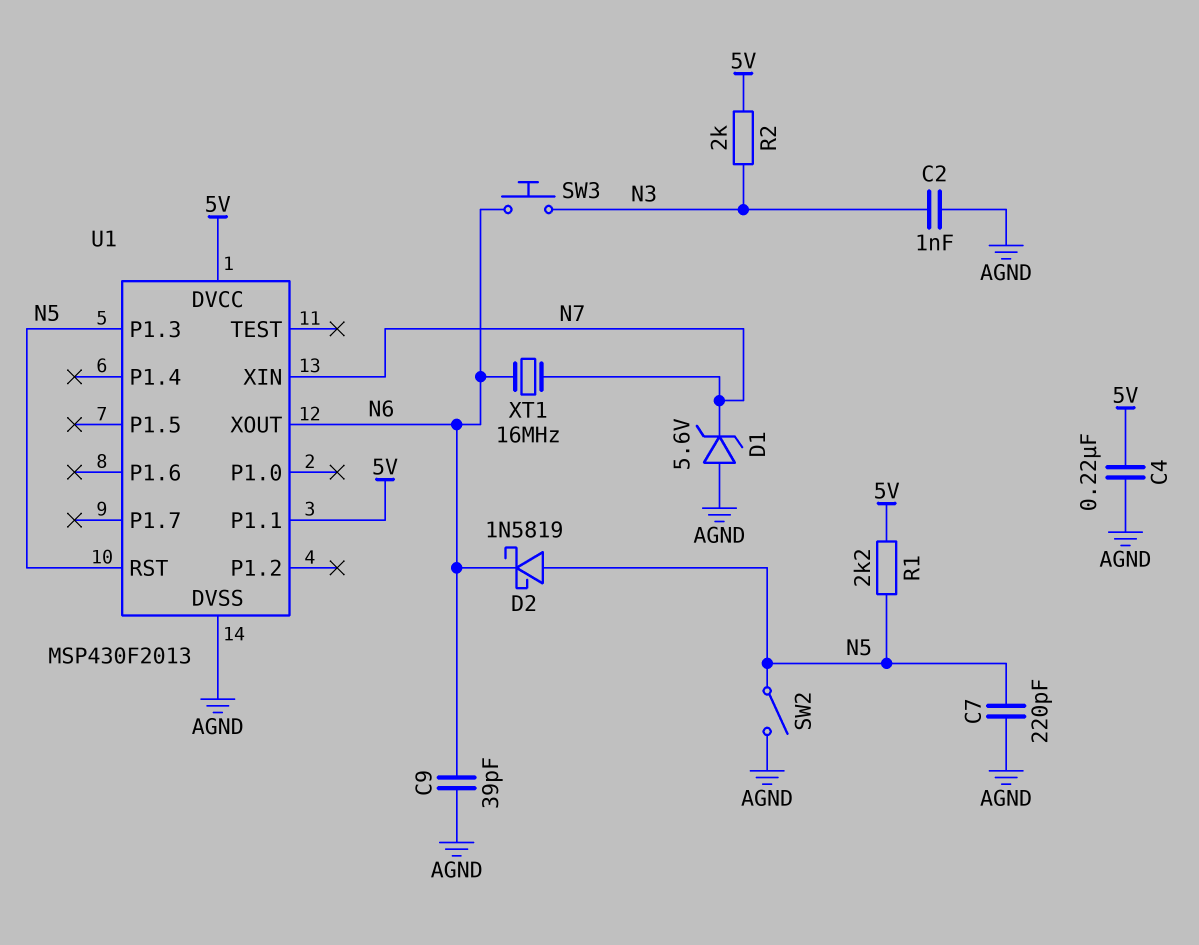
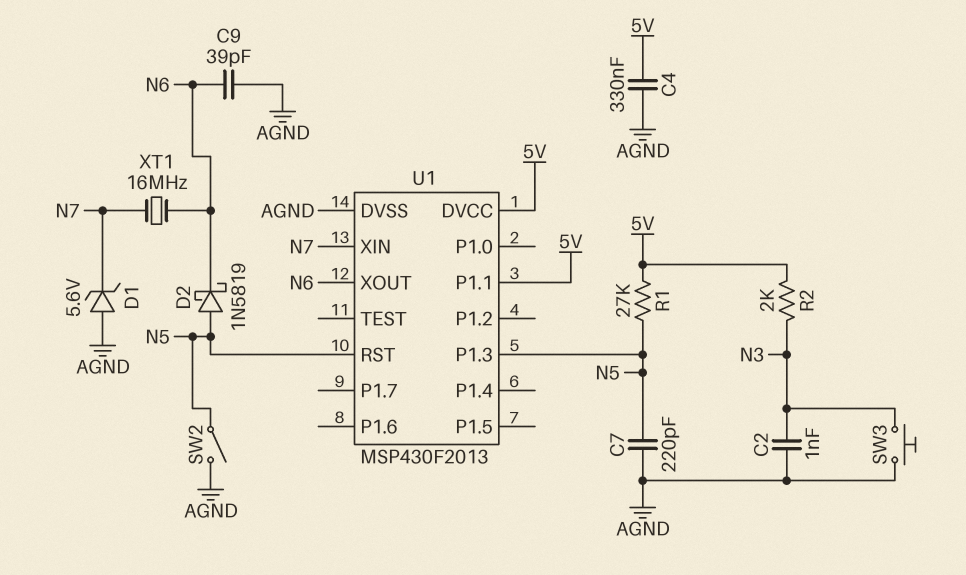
C4: 220nF (5V, AGND) -> 330nF (5V, AGND)
R1: 2.2k (5V, N5) -> 27k (5V, N5)
SW3: button (N3, N6) -> button (AGND, N3)

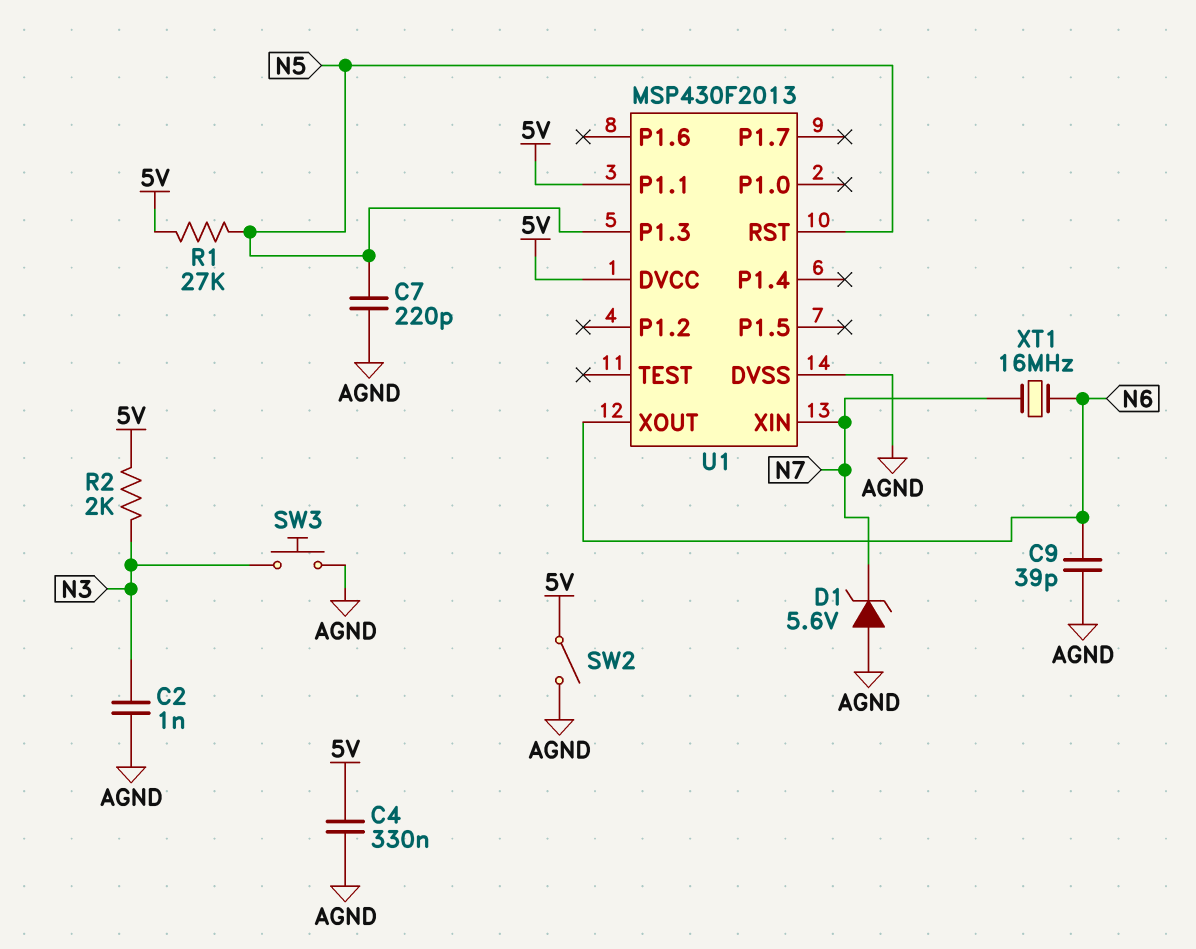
D2: schottky 1N5819 (A N5, K N6) -> none
SW2: switch (AGND, N5) -> switch (5V, AGND)

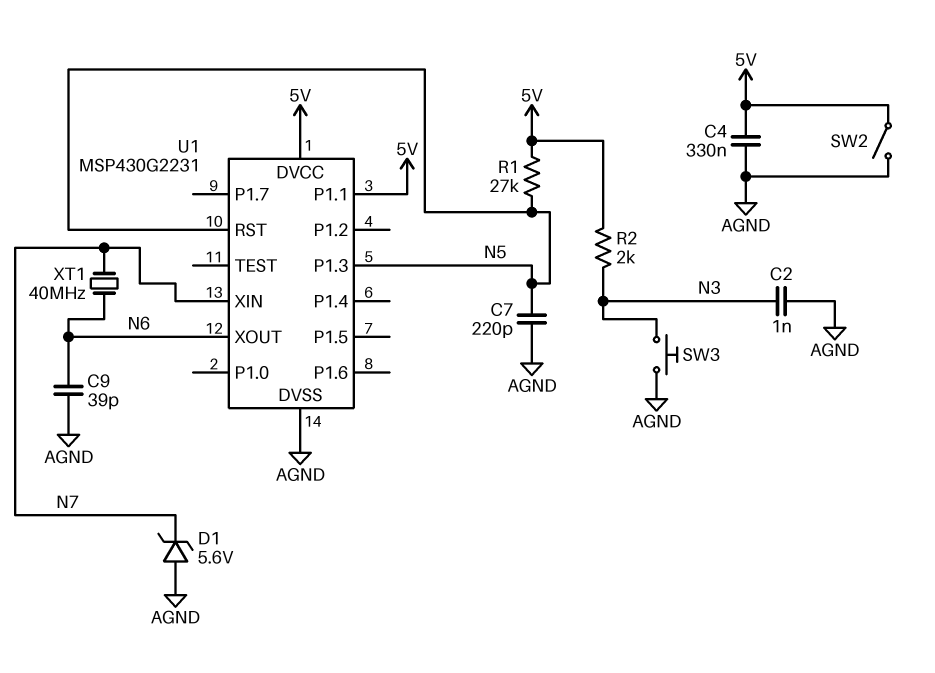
U1: MSP430F2013 -> MSP430G2231
XT1: 16MHz (N6, N7) -> 40MHz (N6, N7)

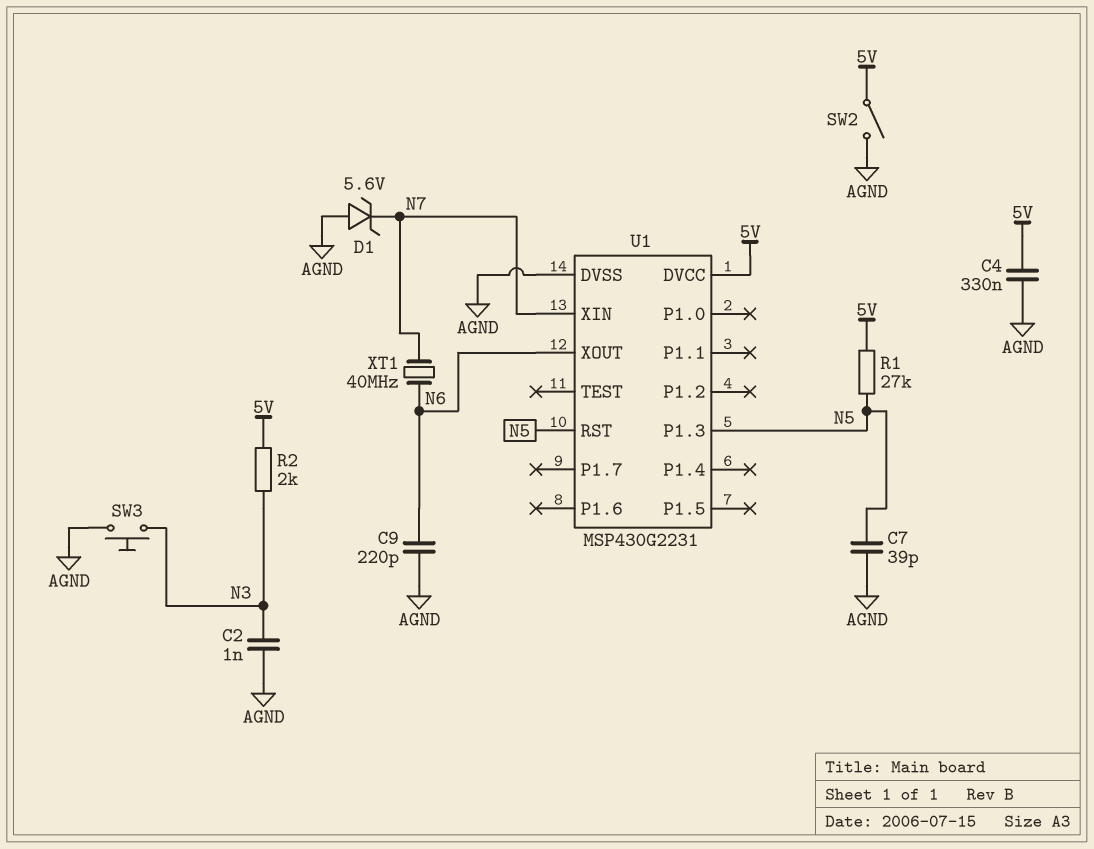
C7: 220pF (AGND, N5) -> 39pF (AGND, N5)
C9: 39pF (AGND, N6) -> 220pF (AGND, N6)
U1 pin P1.1: 5V -> none

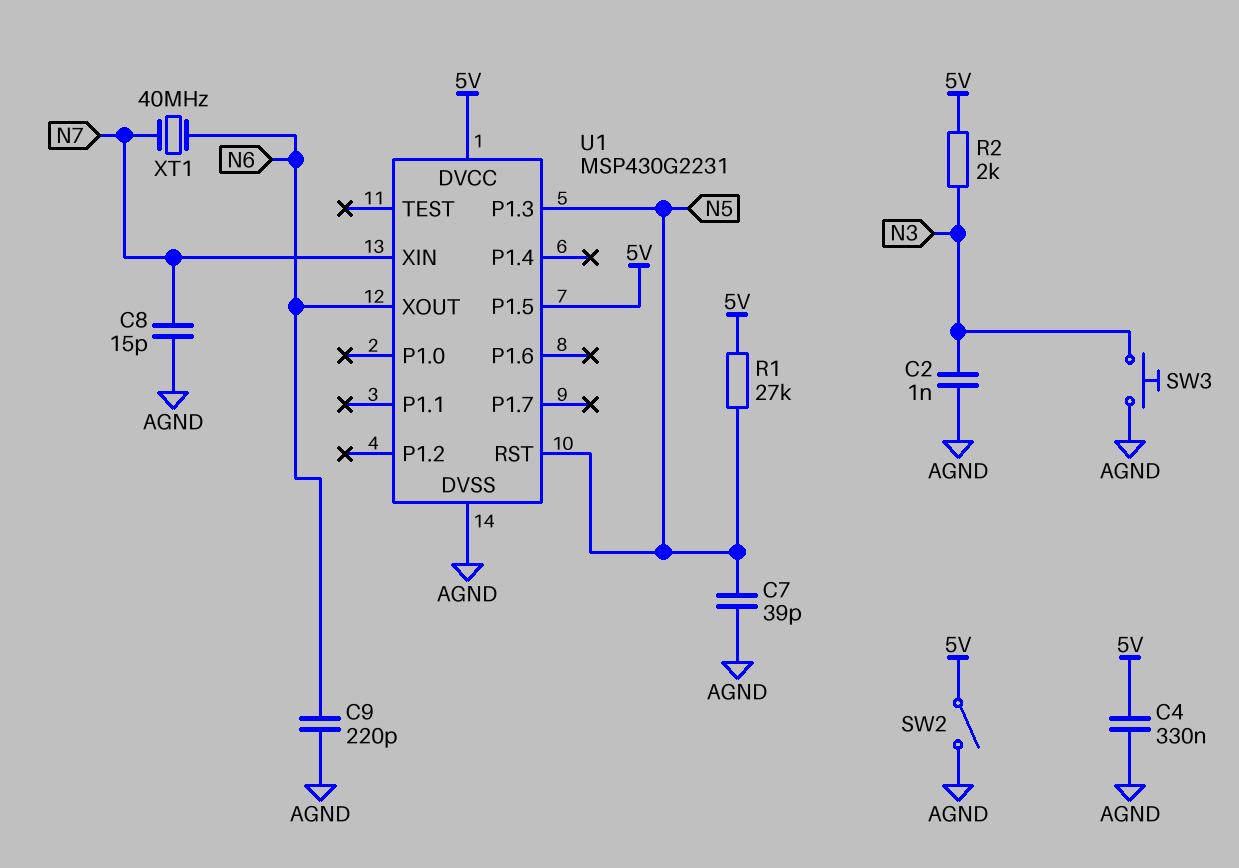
C8: none -> 15pF (AGND, N7)
D1: zener 5.6V (A AGND, K N7) -> none
U1 pin P1.5: none -> 5V

